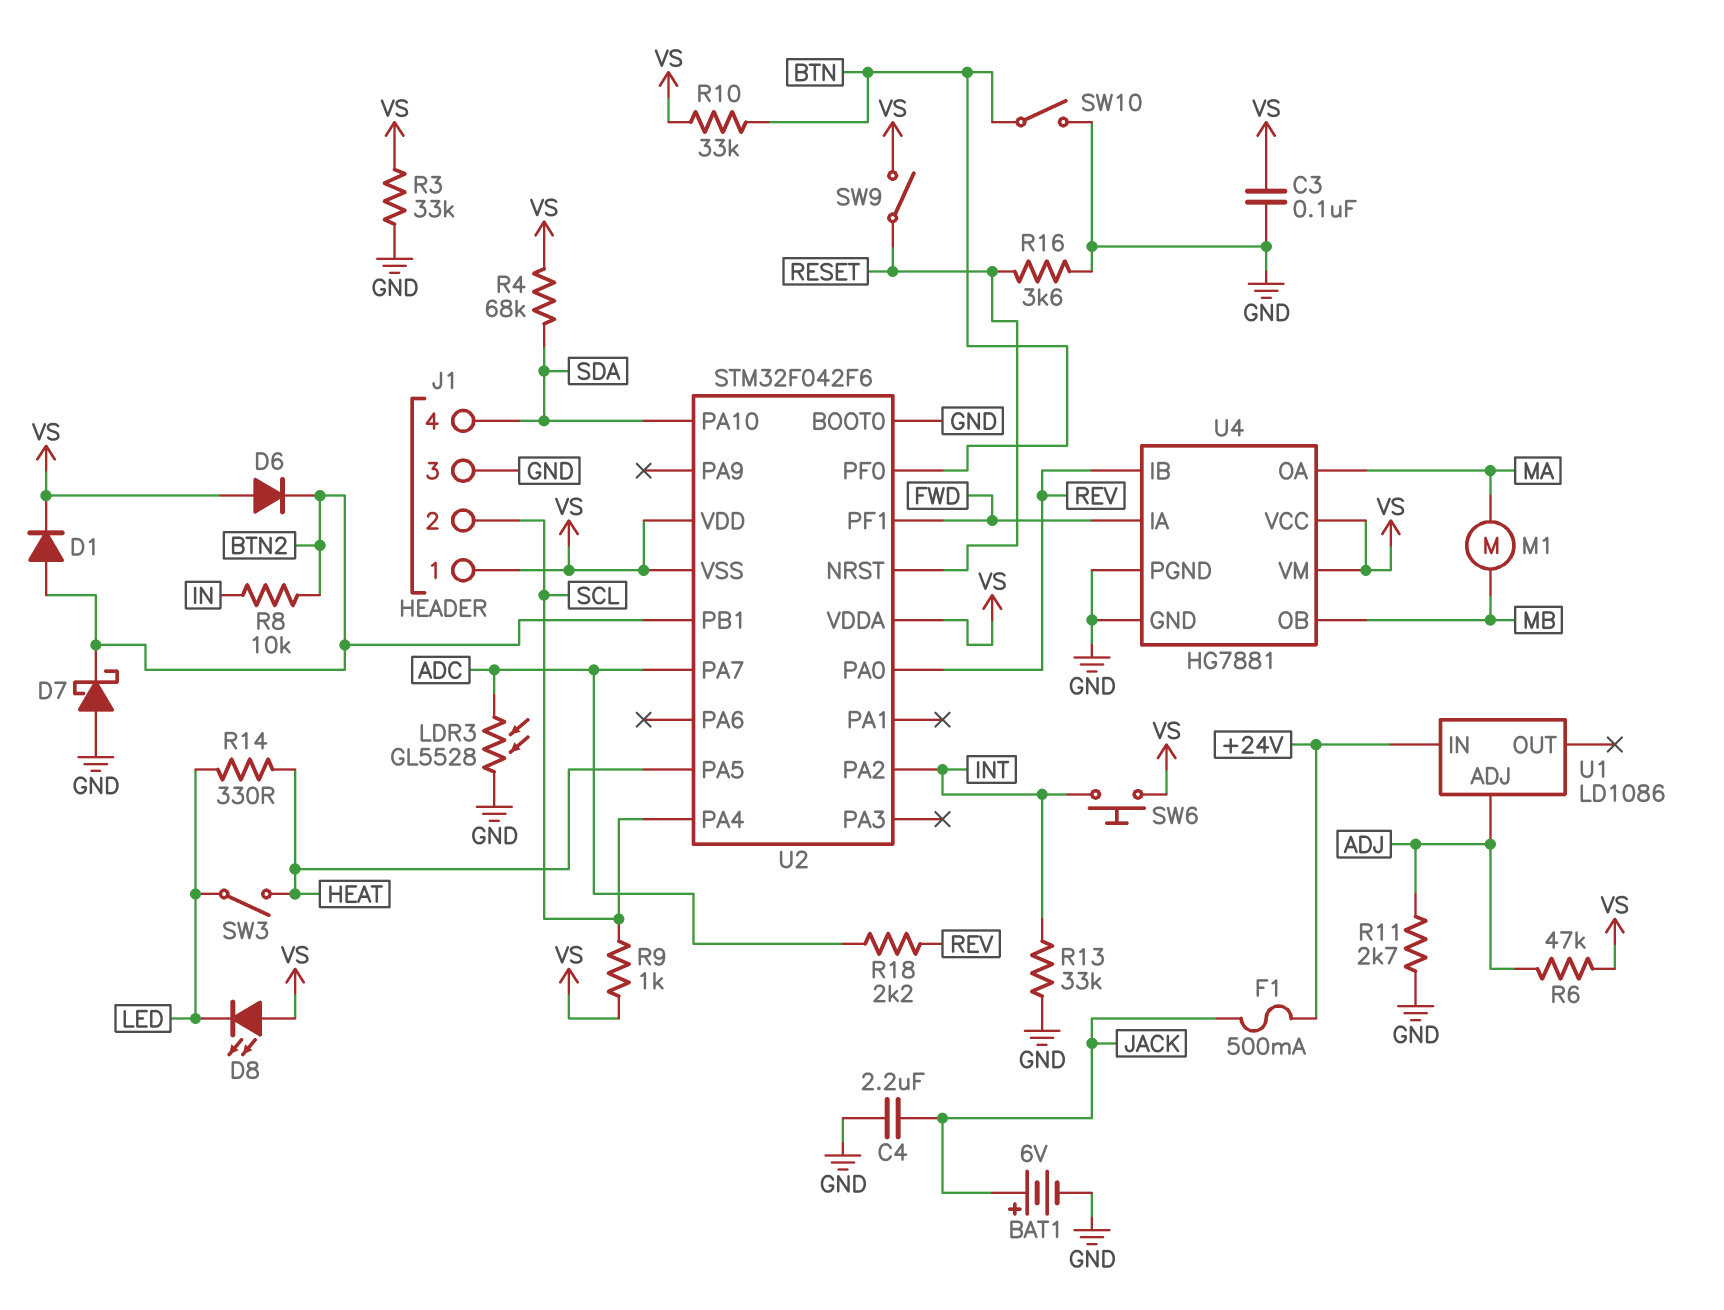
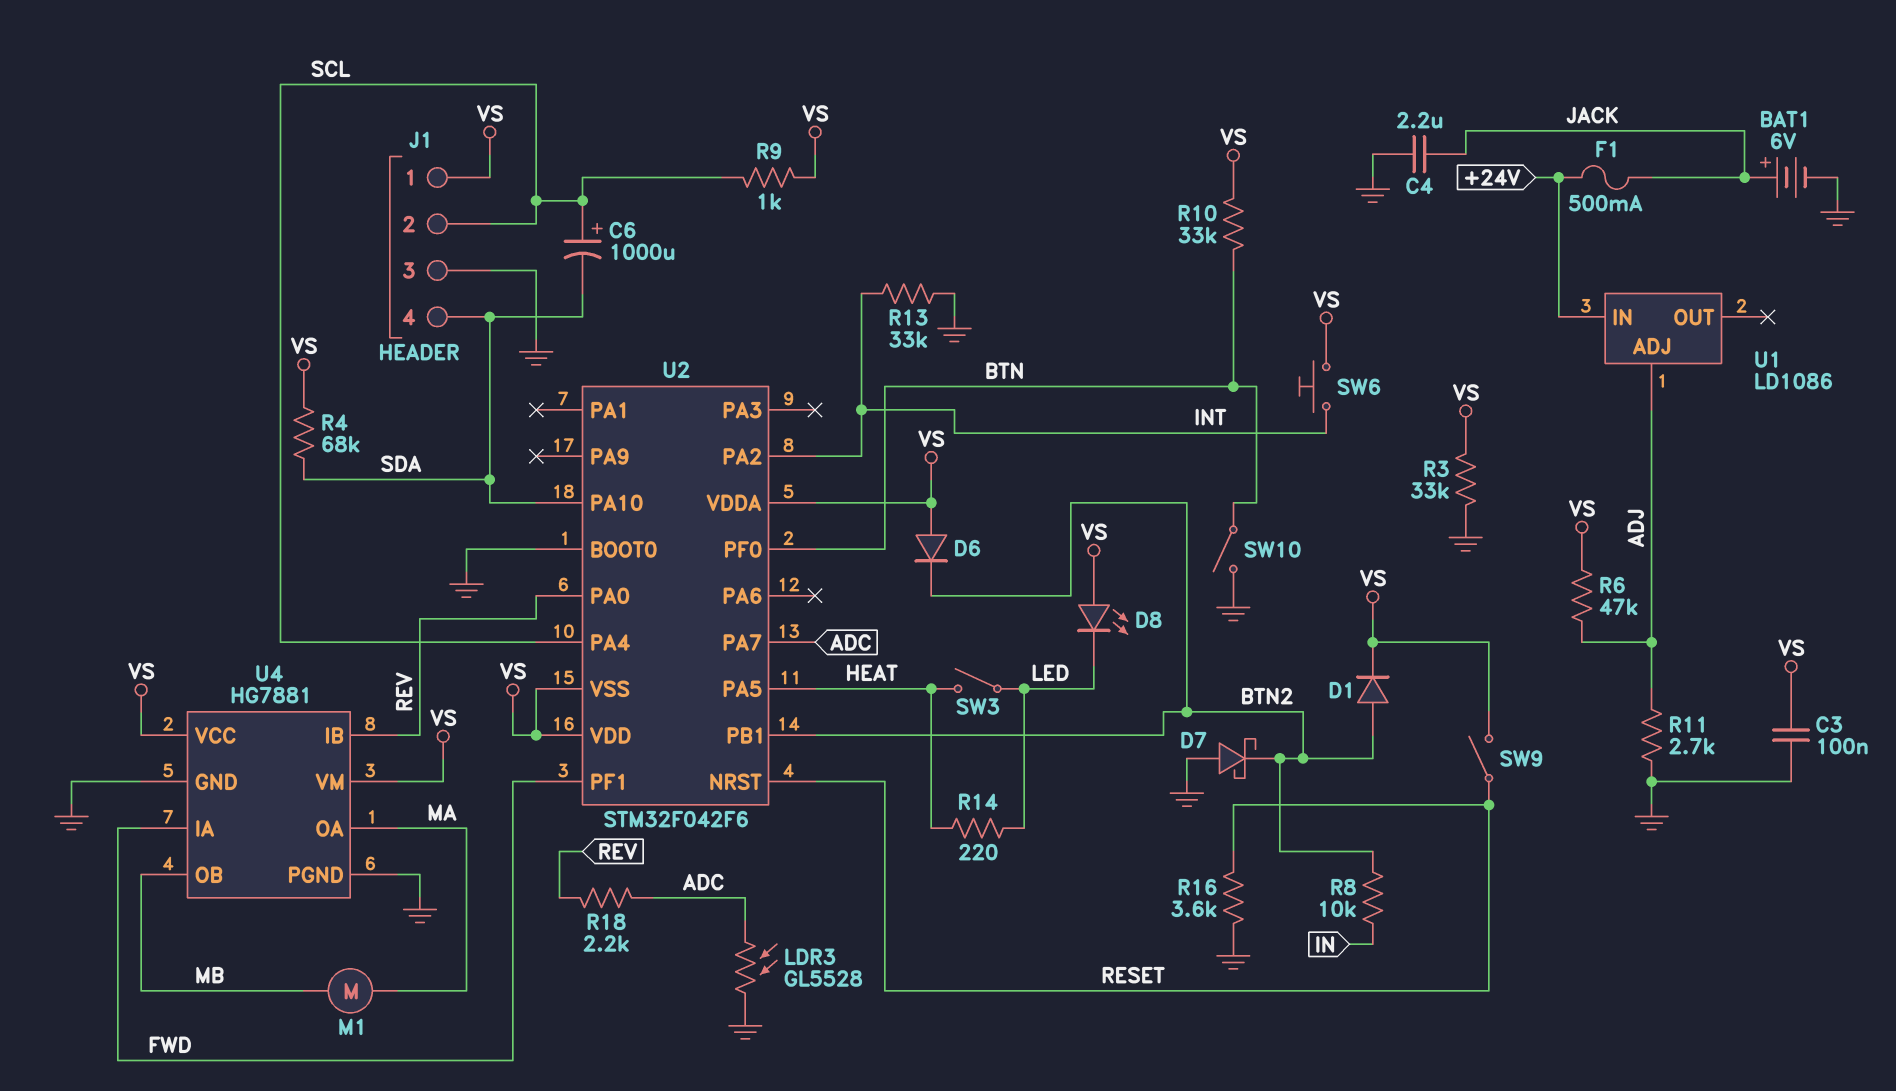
C6: none -> 1000uF (plus SCL, minus SDA)
R14: 330 (HEAT, LED) -> 220 (HEAT, LED)

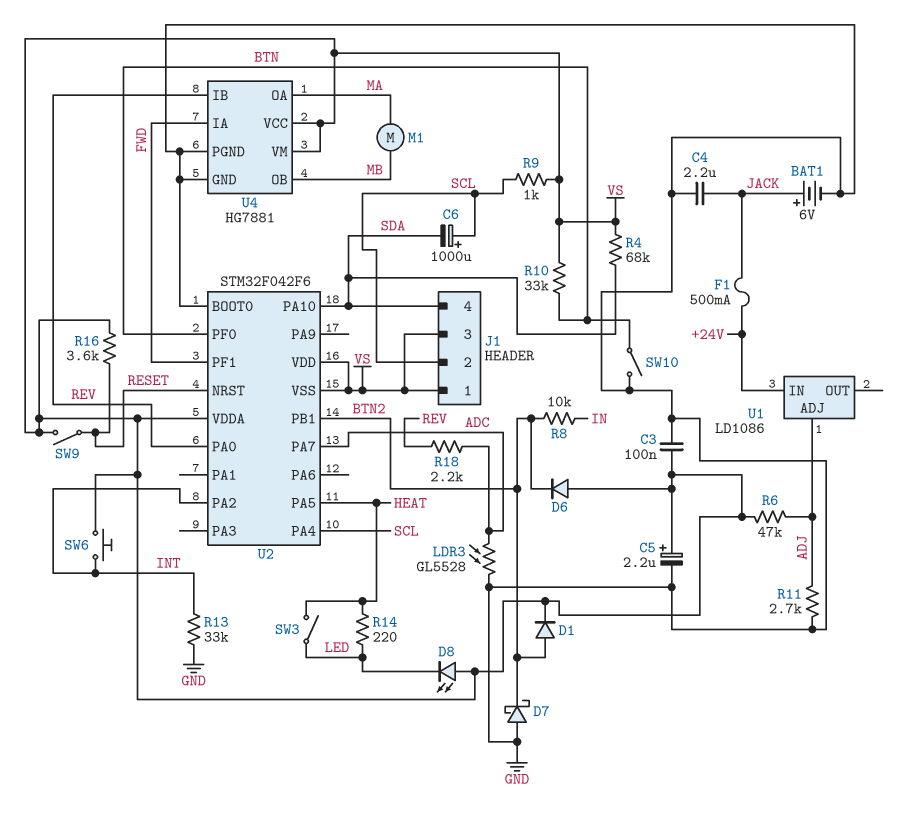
C5: none -> 2.2uF (plus VS, minus GND)
J1 pin 3: GND -> VS
R3: 33k (GND, VS) -> none
R16: 3.6k (GND, RESET) -> 3.6k (RESET, VS)

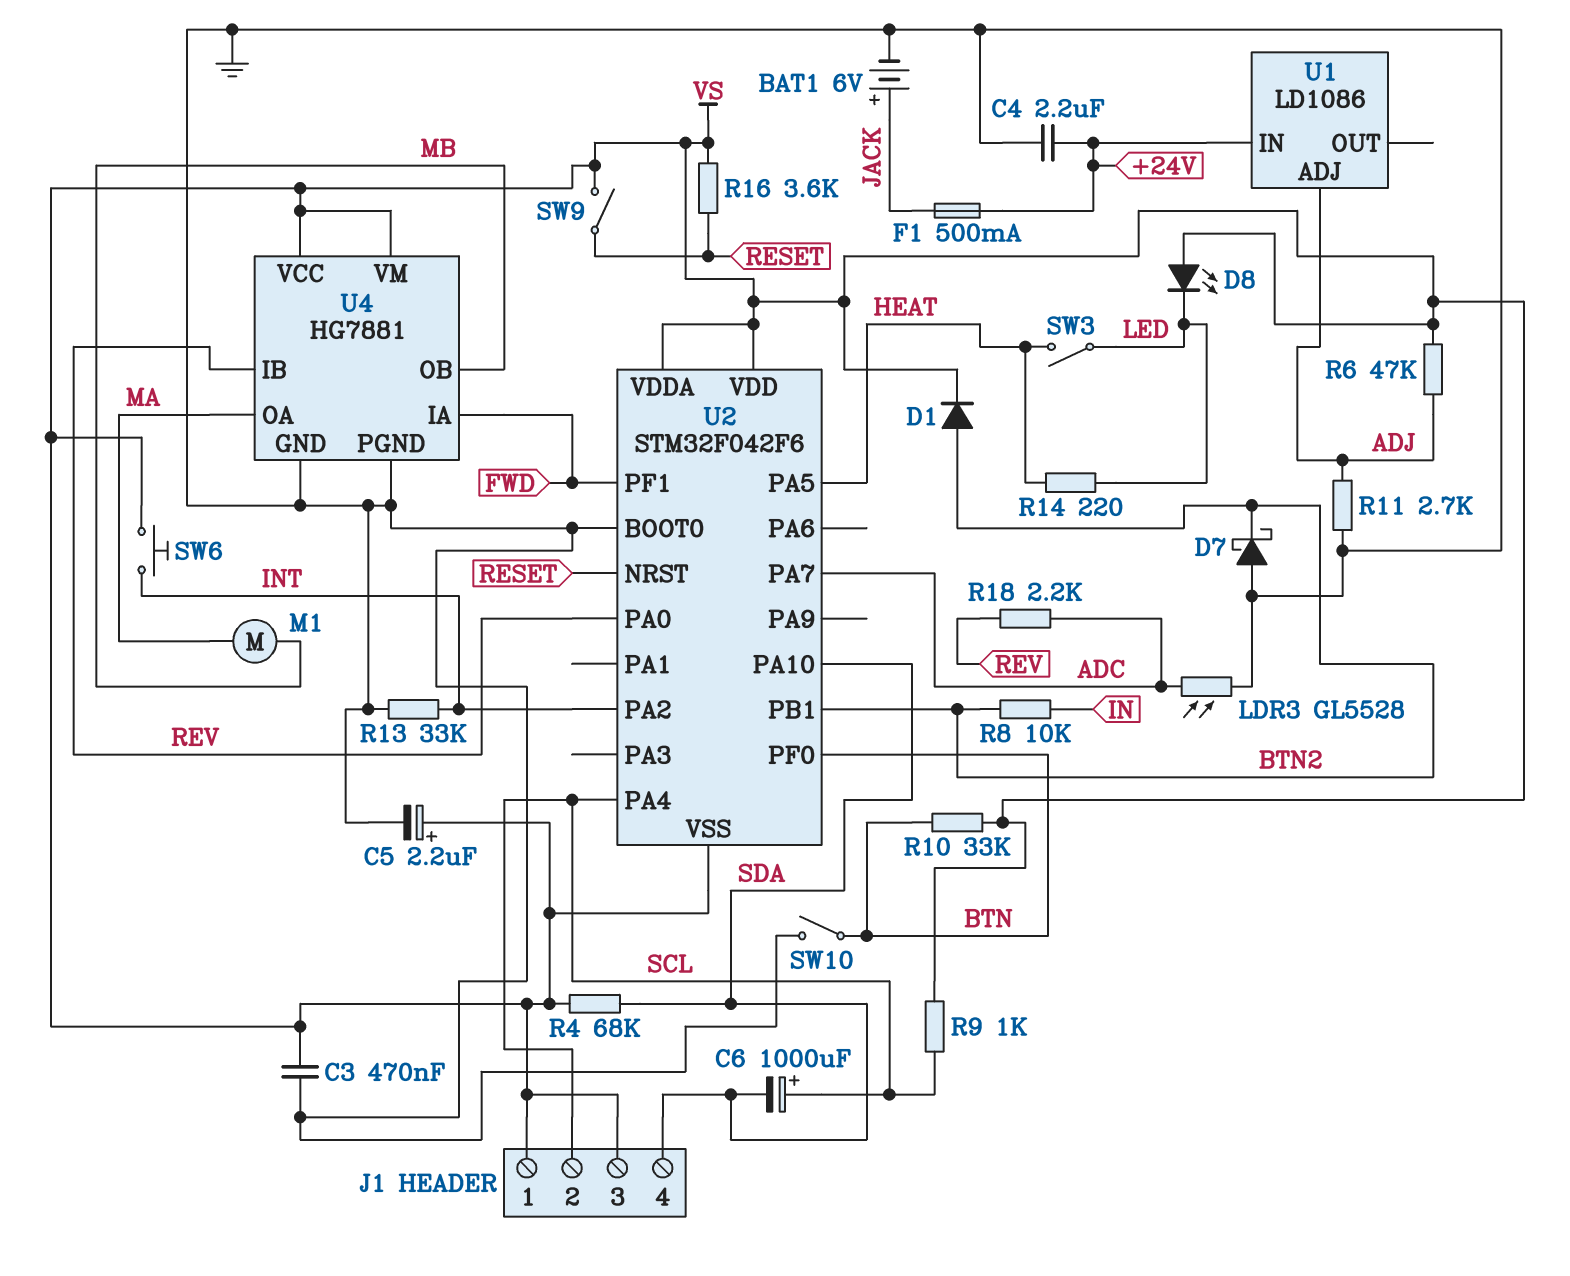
C3: 100nF (GND, VS) -> 470nF (GND, VS)
C4: 2.2uF (GND, JACK) -> 2.2uF (+24V, GND)
D6: diode (A VS, K BTN2) -> none

